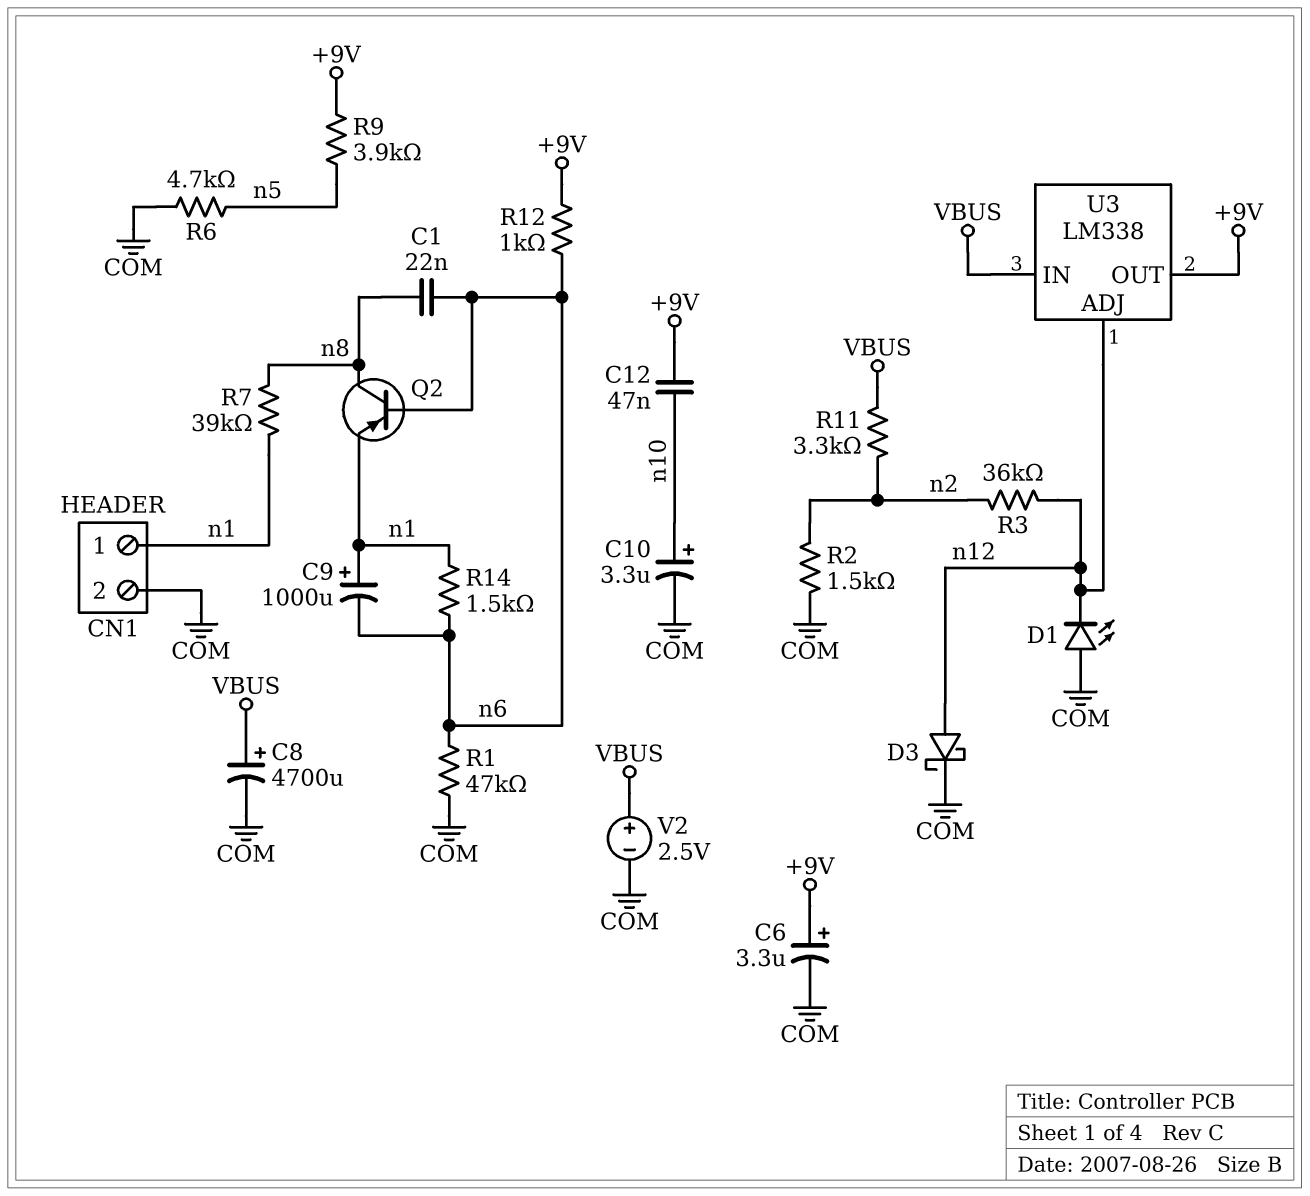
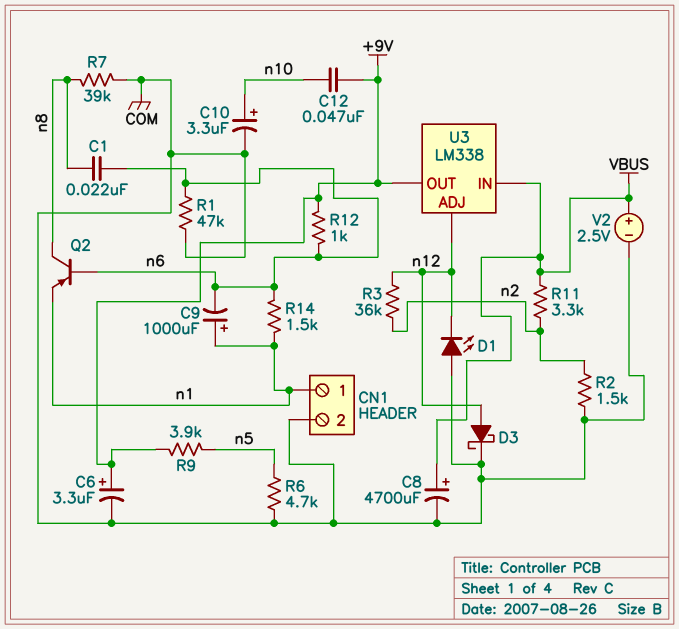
R7: 39k (n1, n8) -> 39k (COM, n8)

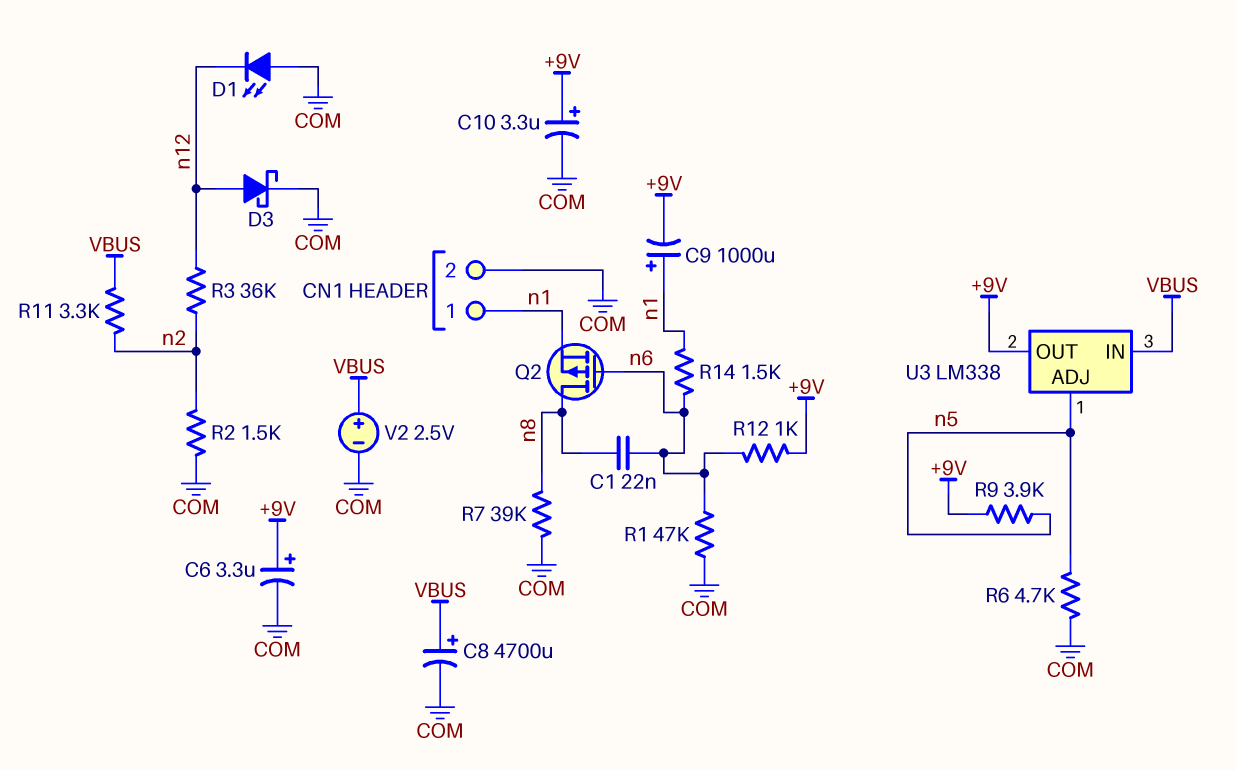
C9: 1000uF (plus n1, minus n6) -> 1000uF (plus n1, minus +9V)
C10: 3.3uF (plus n10, minus COM) -> 3.3uF (plus +9V, minus COM)
C12: 47nF (+9V, n10) -> none
Q2: PNP (B n6, C n8, E n1) -> PMOS (G n6, D n8, S n1)
U3 pin ADJ: n12 -> n5

